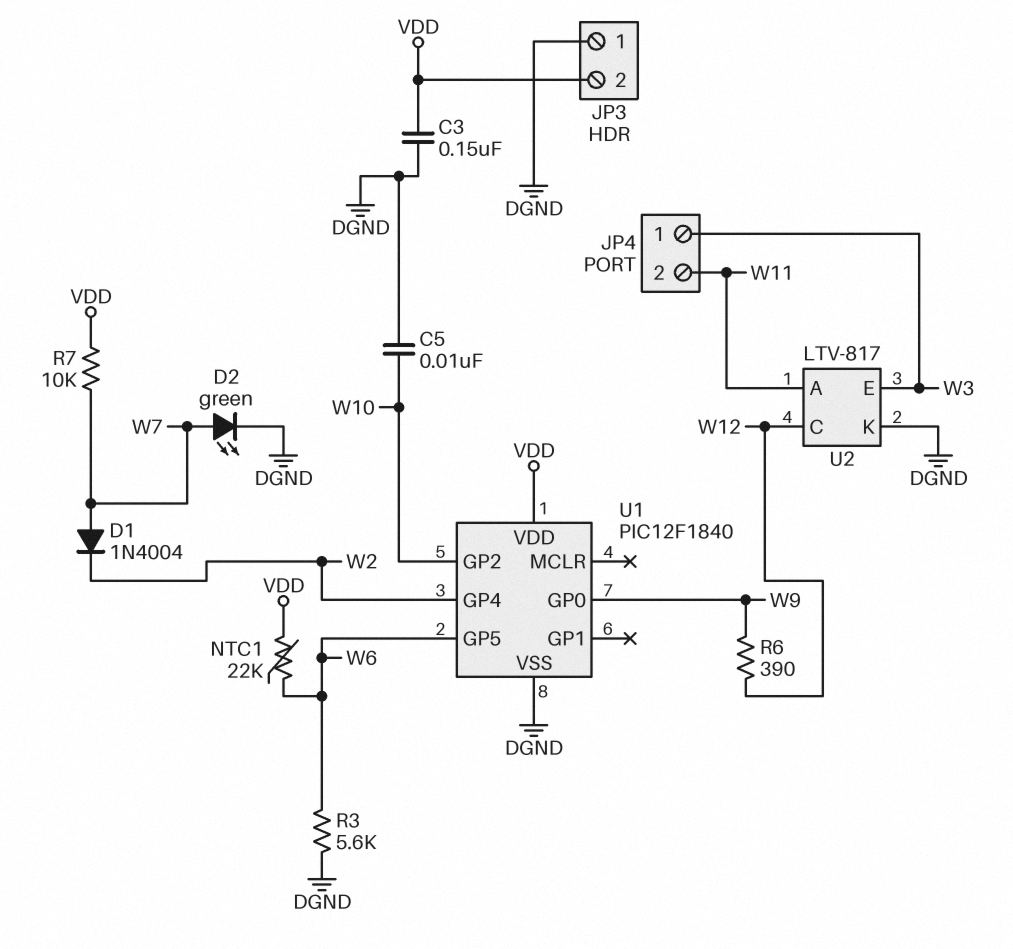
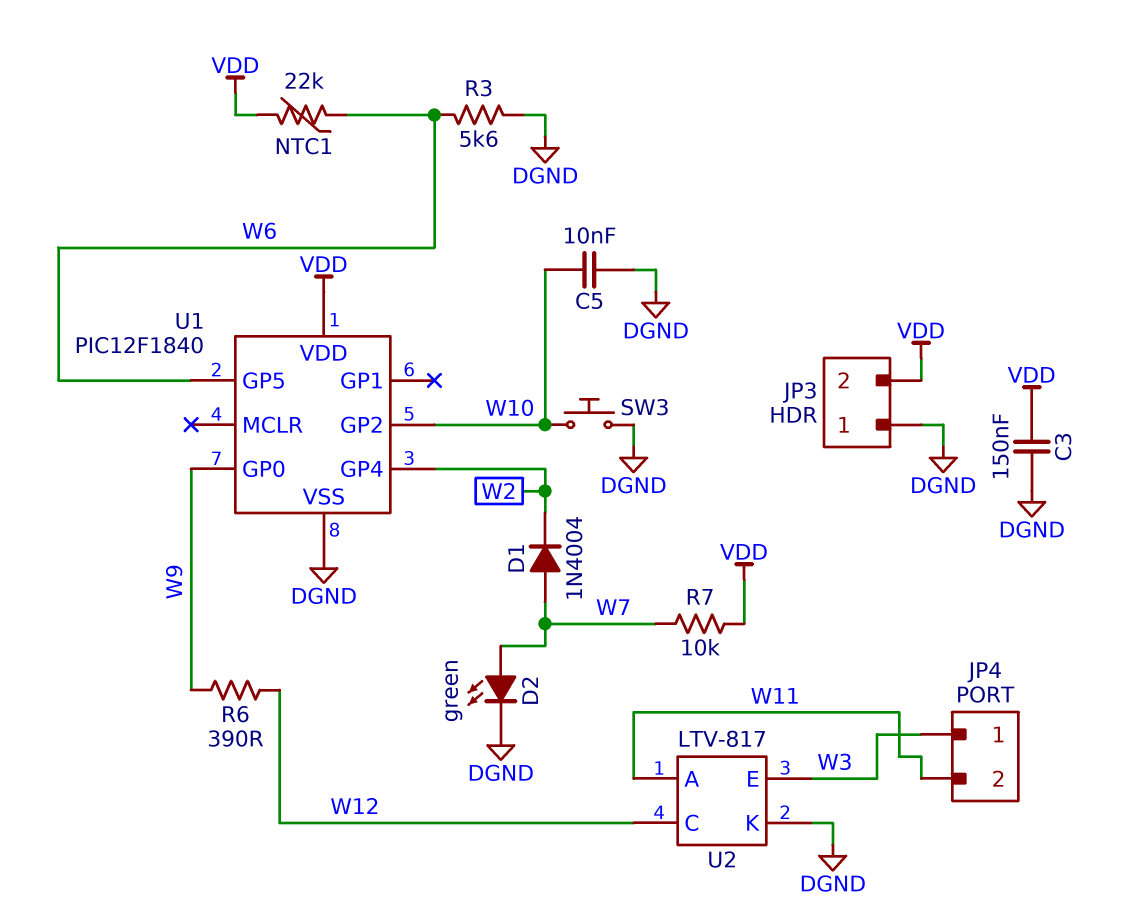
SW3: none -> button (DGND, W10)

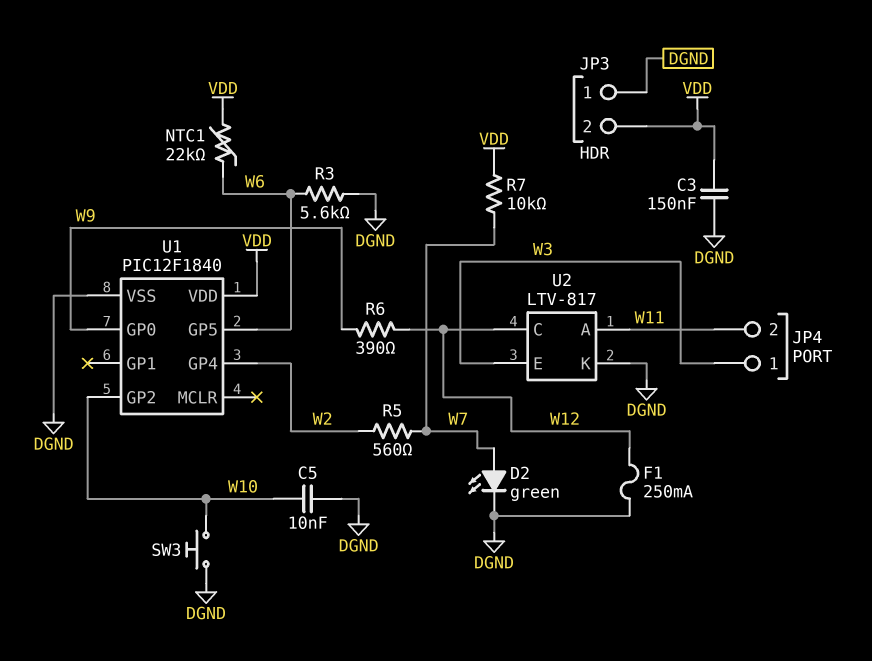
D1: diode 1N4004 (A W7, K W2) -> none
F1: none -> 250mA (DGND, W12)
R5: none -> 560 (W2, W7)

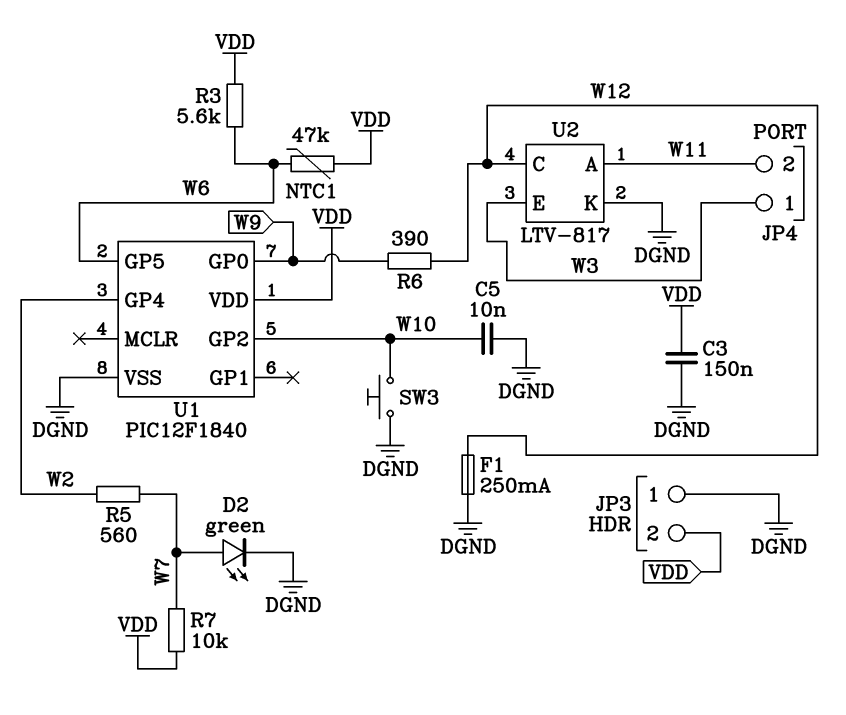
NTC1: 22k (VDD, W6) -> 47k (VDD, W6)
R3: 5.6k (DGND, W6) -> 5.6k (VDD, W6)

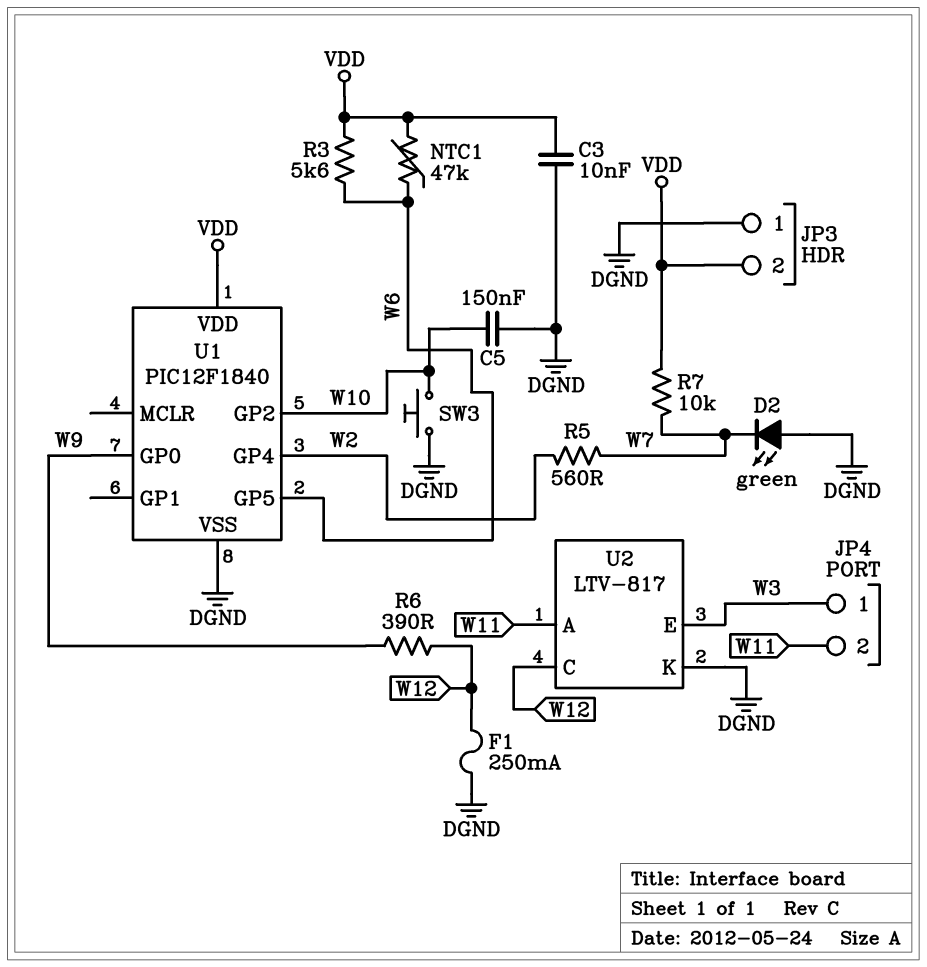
C3: 150nF (DGND, VDD) -> 10nF (DGND, VDD)
C5: 10nF (DGND, W10) -> 150nF (DGND, W10)
D2: LED green (A W7, K DGND) -> LED green (A DGND, K W7)

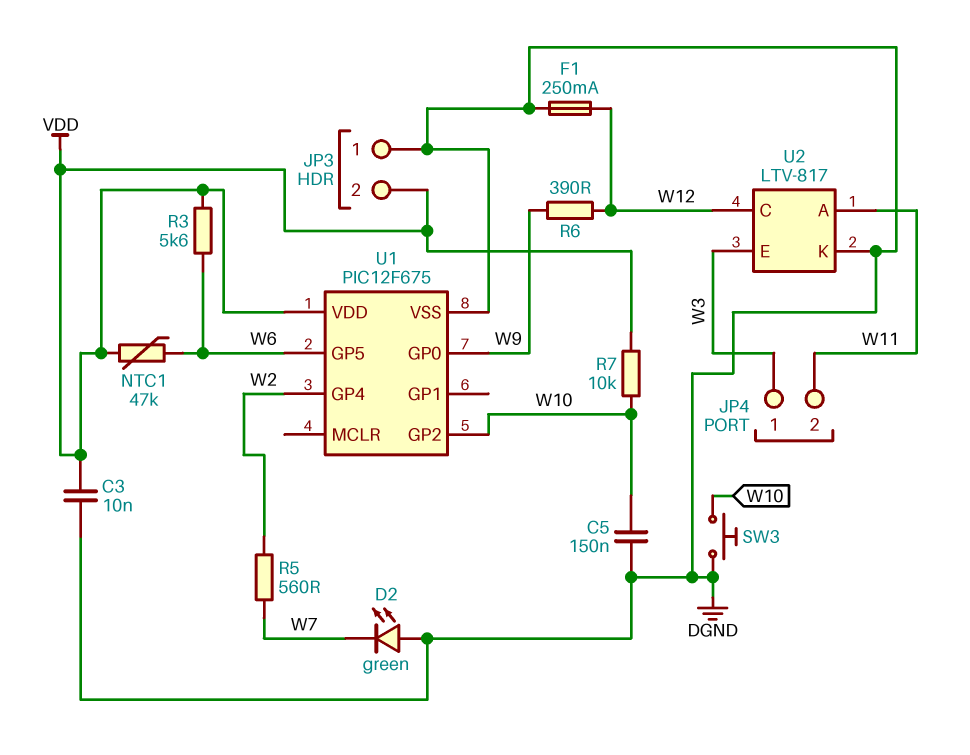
R7: 10k (VDD, W7) -> 10k (VDD, W10)
U1: PIC12F1840 -> PIC12F675

